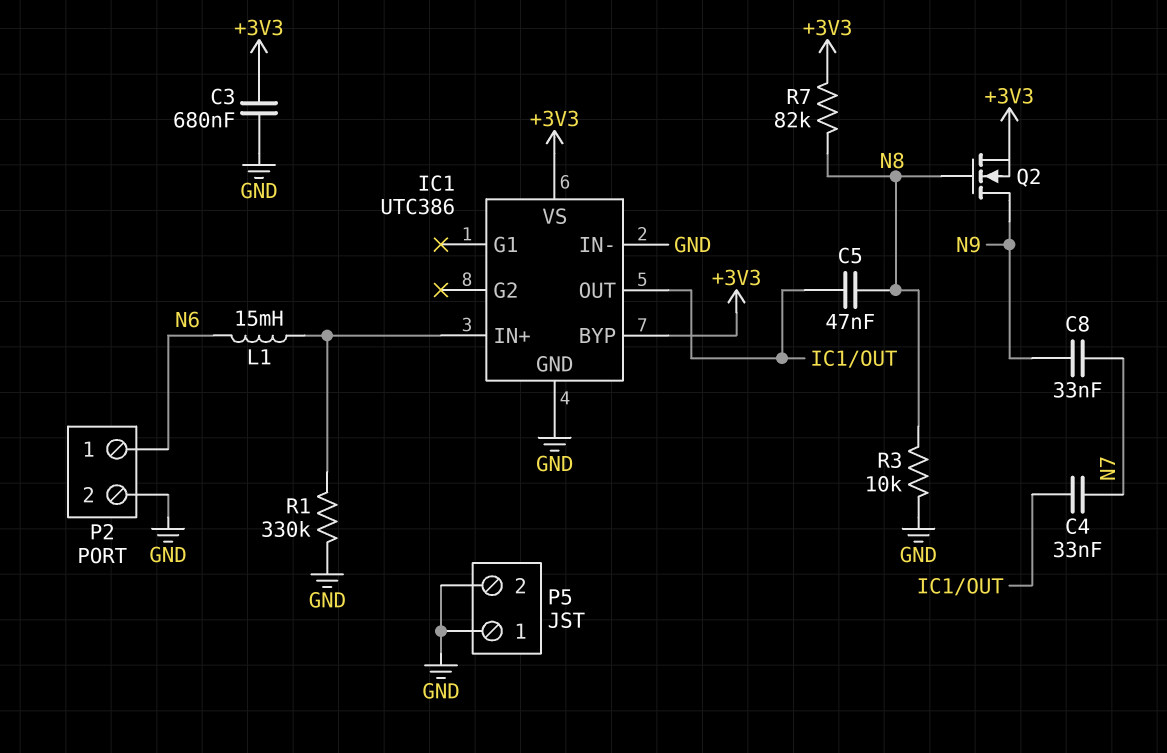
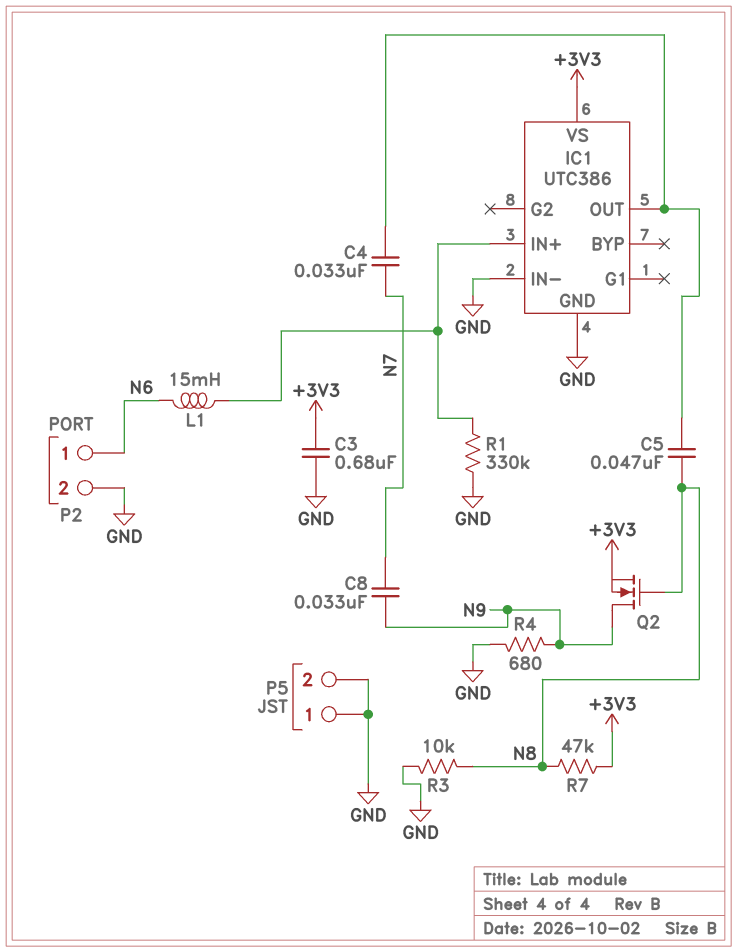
IC1 pin BYP: +3V3 -> none
R4: none -> 680 (GND, N9)
R7: 82k (+3V3, N8) -> 47k (+3V3, N8)

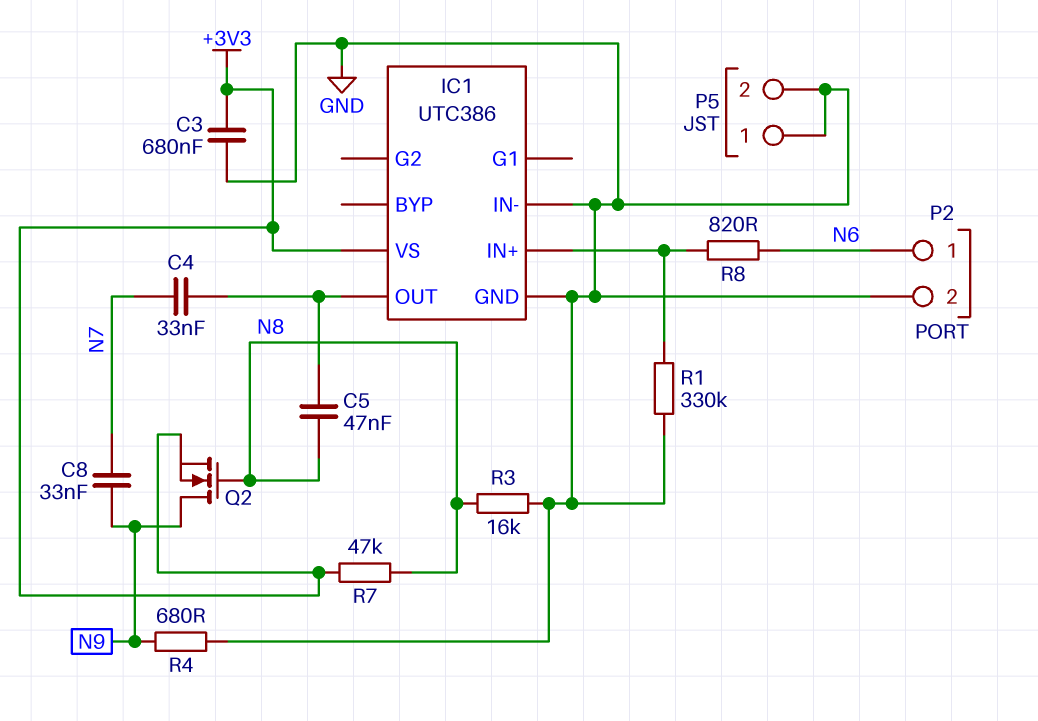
L1: 15mH (IC1/IN+, N6) -> none
R3: 10k (GND, N8) -> 16k (GND, N8)
R8: none -> 820 (IC1/IN+, N6)

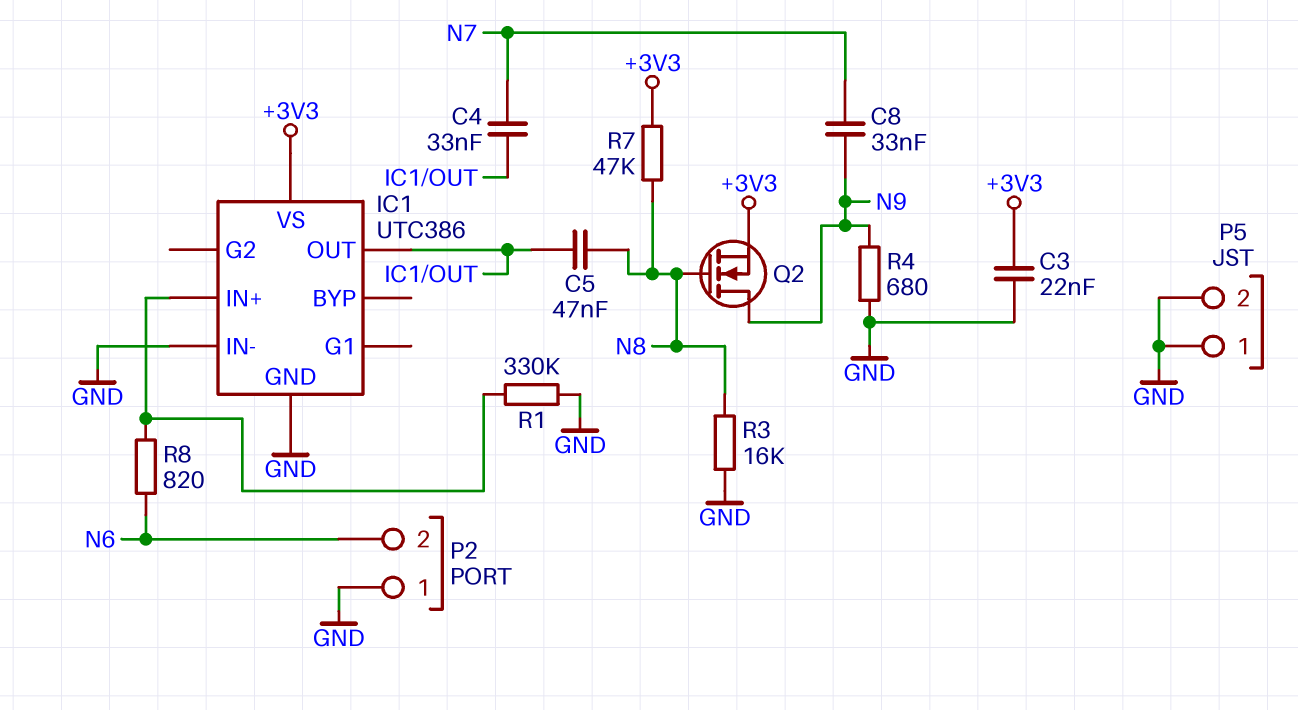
C3: 680nF (+3V3, GND) -> 22nF (+3V3, GND)
P2 pin 1: N6 -> GND
P2 pin 2: GND -> N6

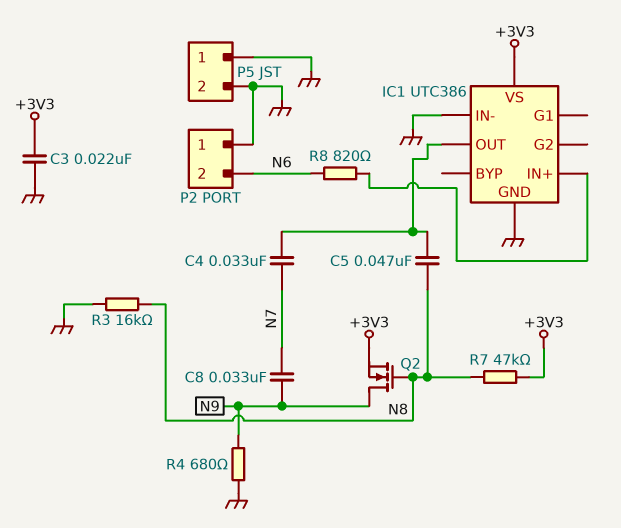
R1: 330k (GND, IC1/IN+) -> none

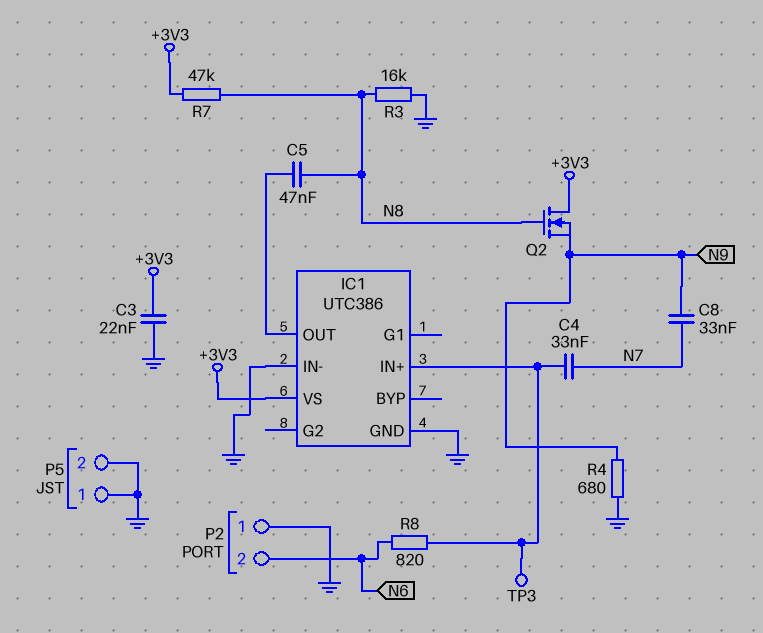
C4: 33nF (IC1/OUT, N7) -> 33nF (IC1/IN+, N7)
Q2: NMOS (G N8, D N9, S +3V3) -> NMOS (G N8, D +3V3, S N9)
TP3: none -> test point (IC1/IN+)

